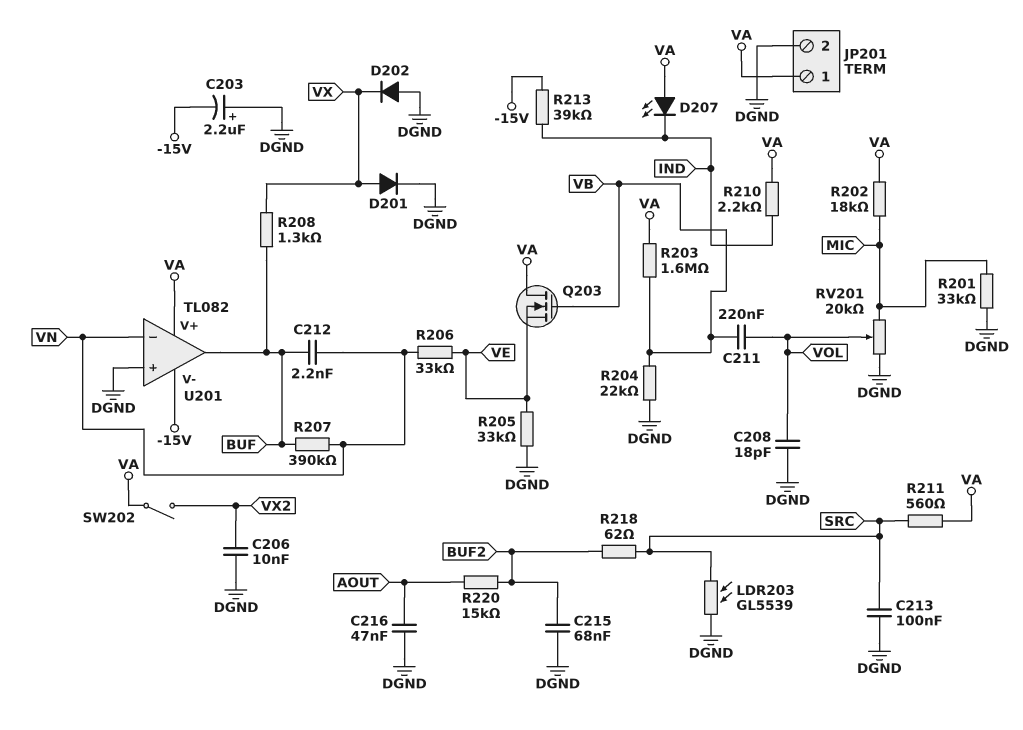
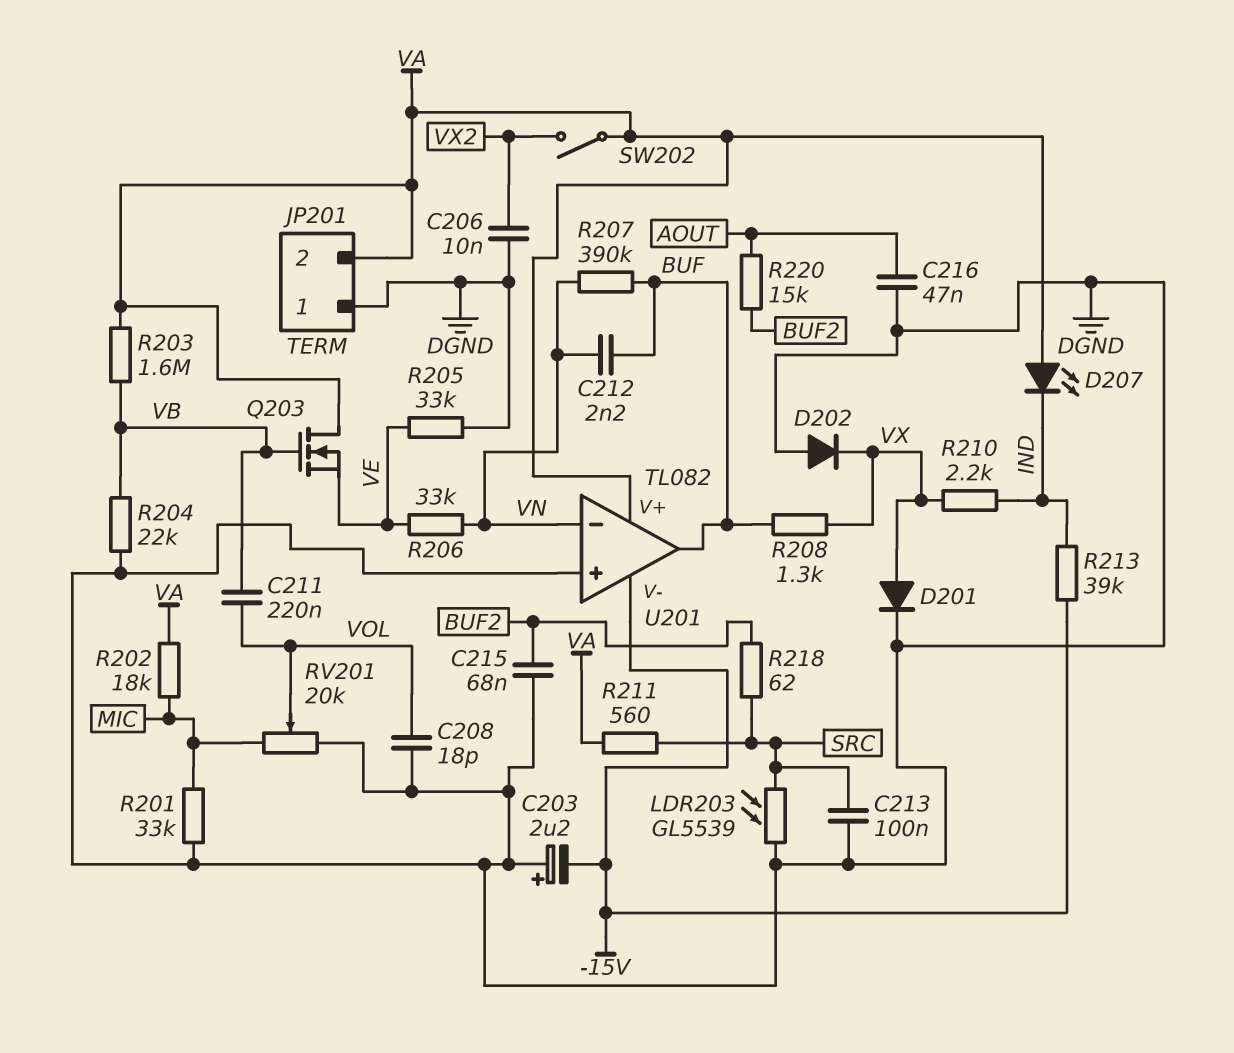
JP201 pin 1: VA -> DGND
JP201 pin 2: DGND -> VA
R210: 2.2k (IND, VA) -> 2.2k (IND, VX)

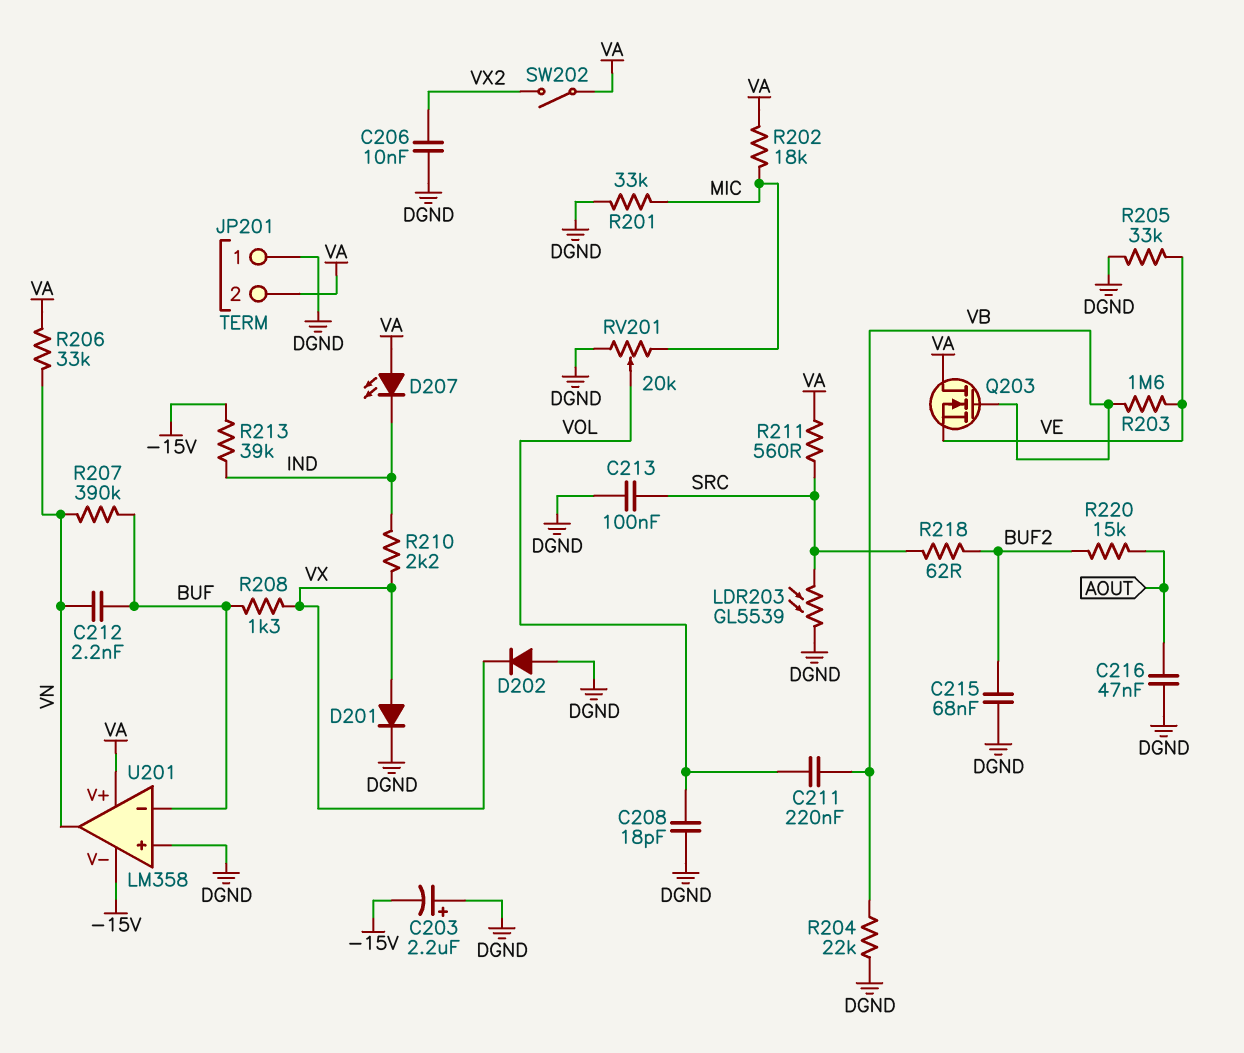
R203: 1.6M (VA, VB) -> 1.6M (VB, VE)
R206: 33k (VE, VN) -> 33k (VA, VN)
U201: TL082 -> LM358
U201 pin in-: VN -> BUF
U201 pin out: BUF -> VN

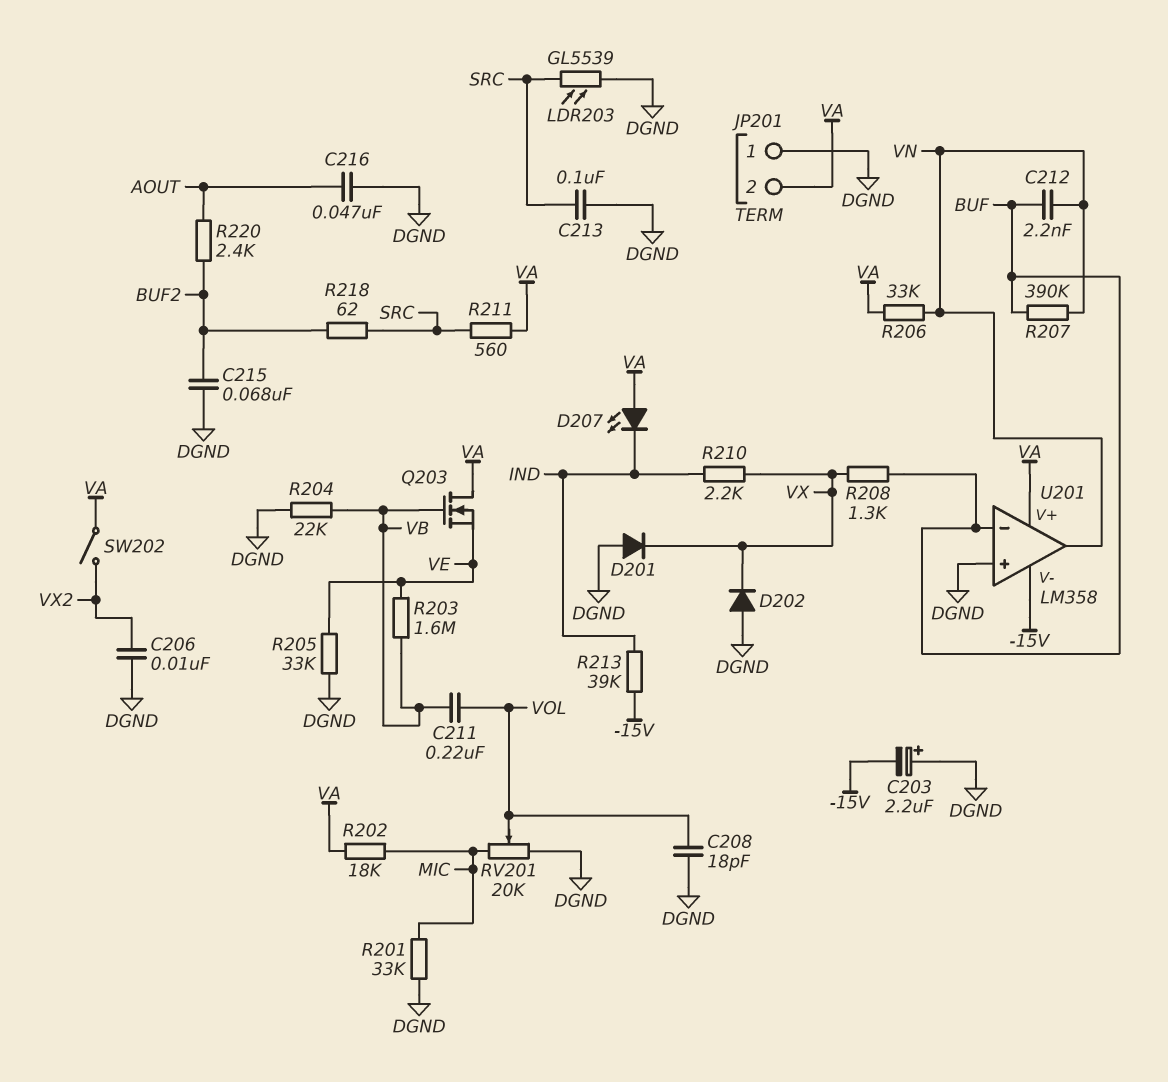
D201: diode (A VX, K DGND) -> diode (A DGND, K VX)
R220: 15k (AOUT, BUF2) -> 2.4k (AOUT, BUF2)

